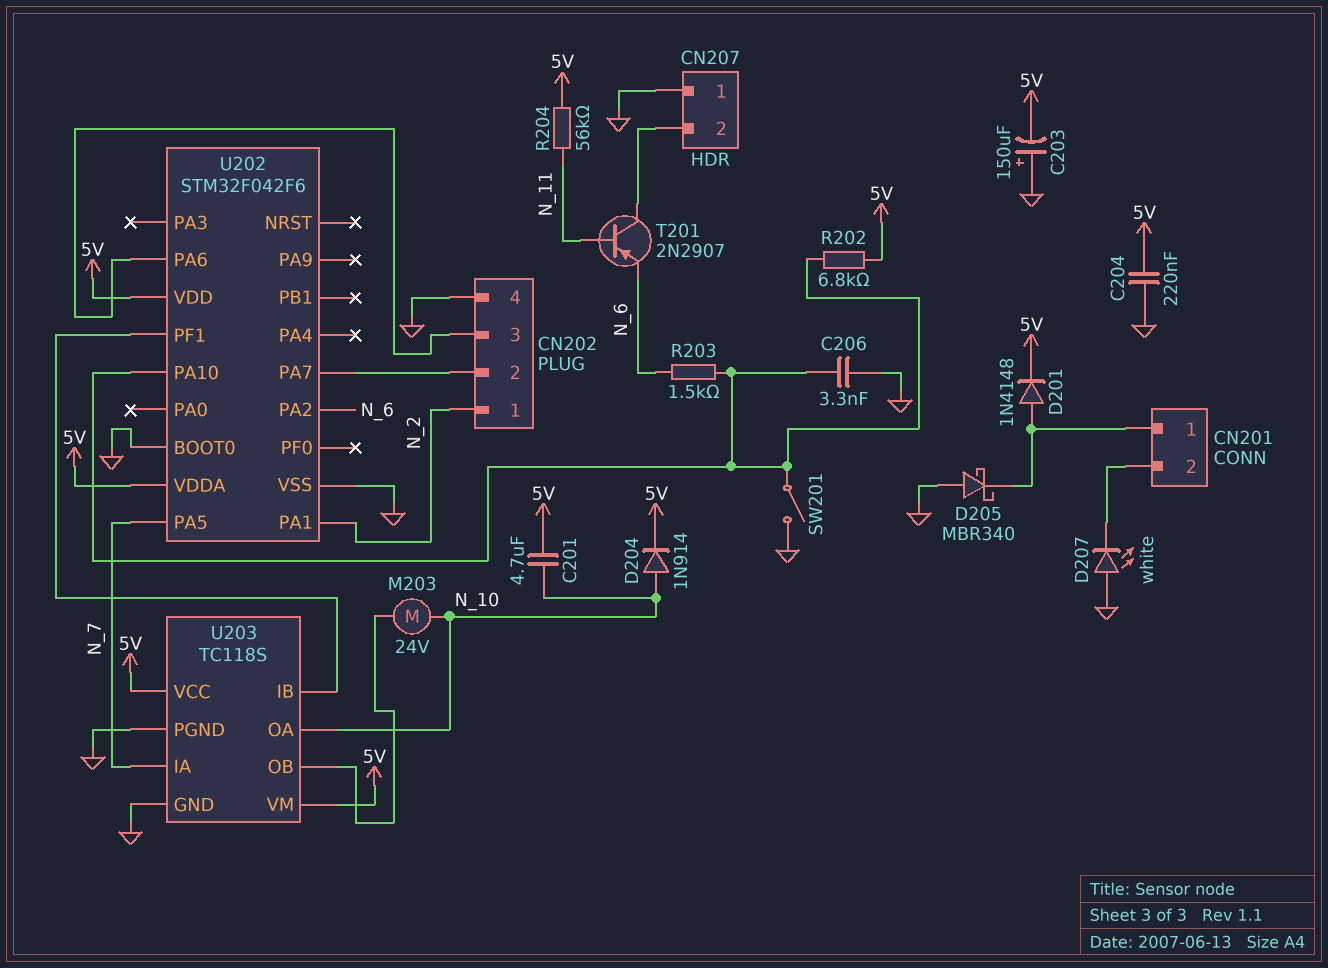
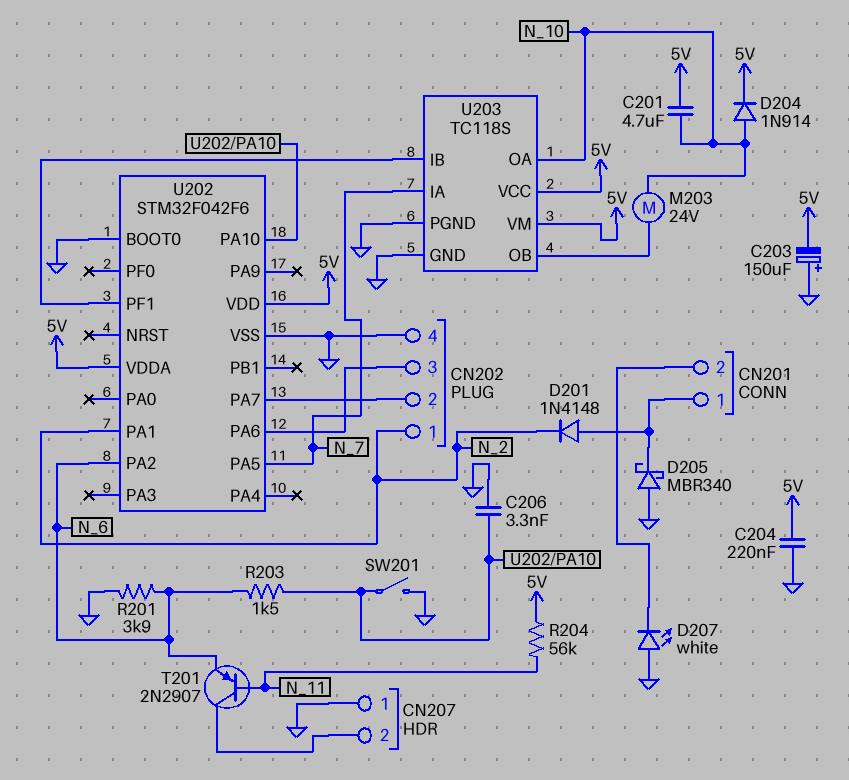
D201: diode 1N4148 (A CN201/1, K 5V) -> diode 1N4148 (A CN201/1, K N_2)
R201: none -> 3.9k (GND, N_6)
R202: 6.8k (5V, U202/PA10) -> none

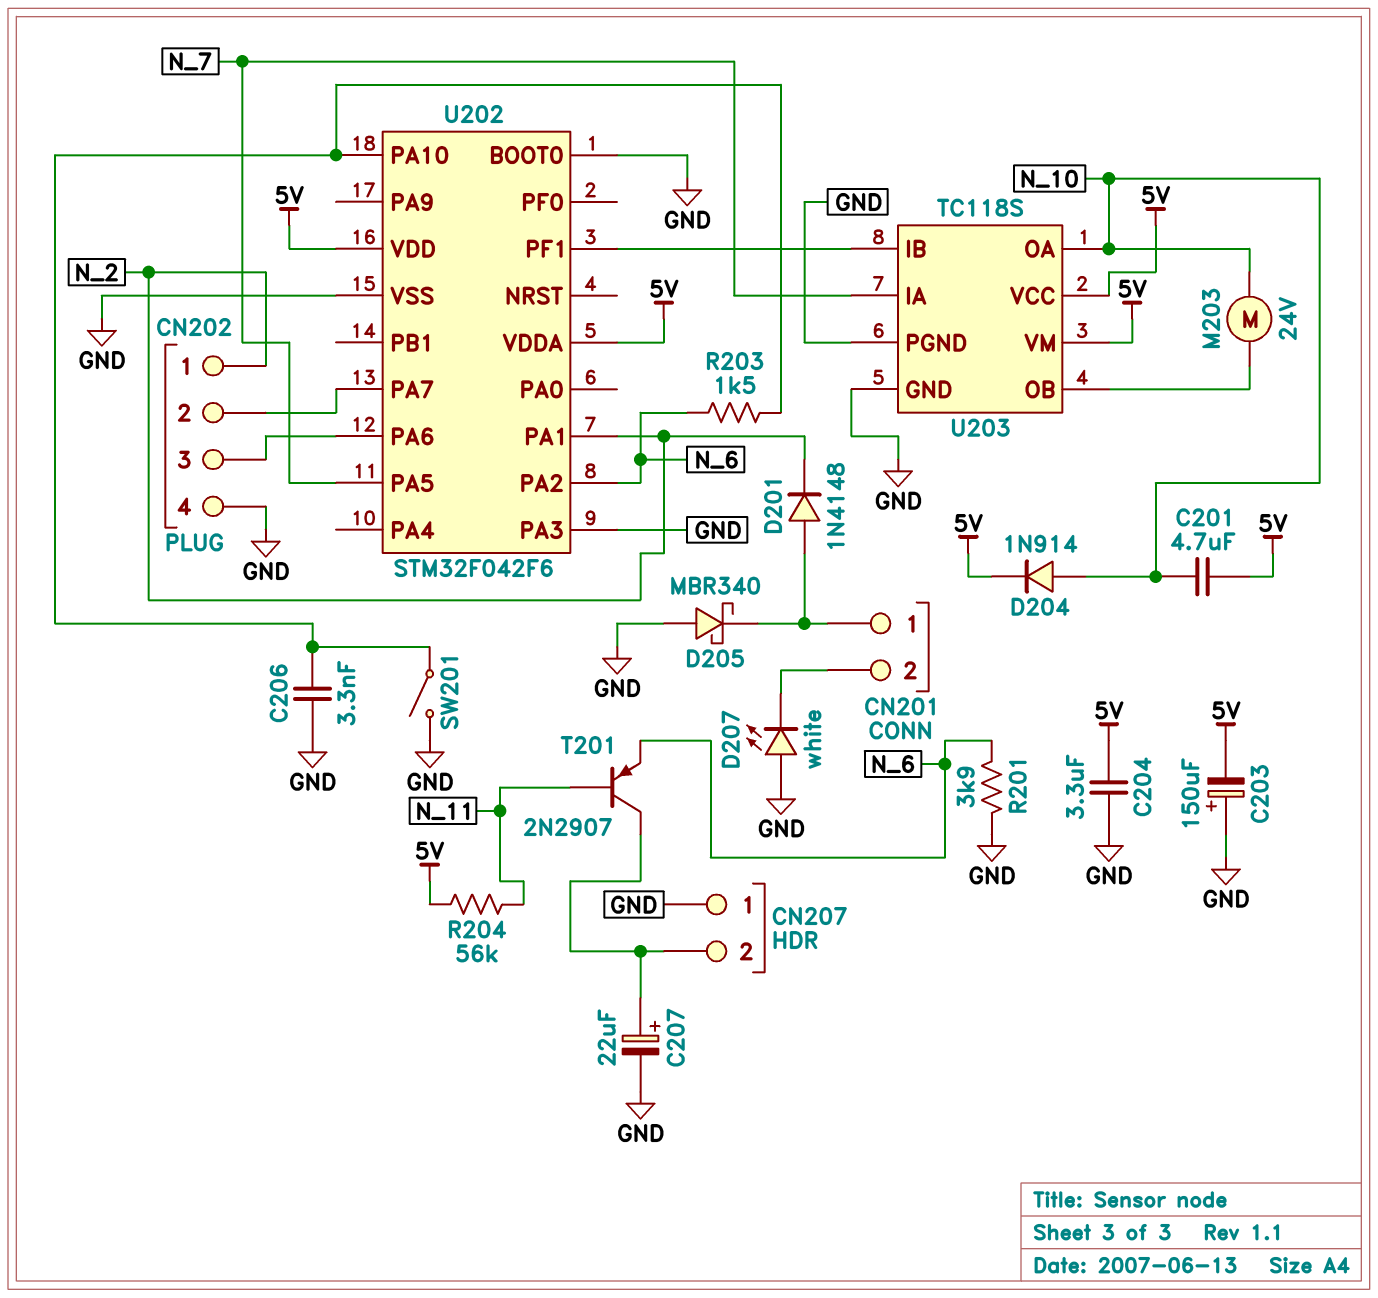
C204: 220nF (5V, GND) -> 3.3uF (5V, GND)
C207: none -> 22uF (plus CN207/2, minus GND)
U202 pin PA3: none -> GND

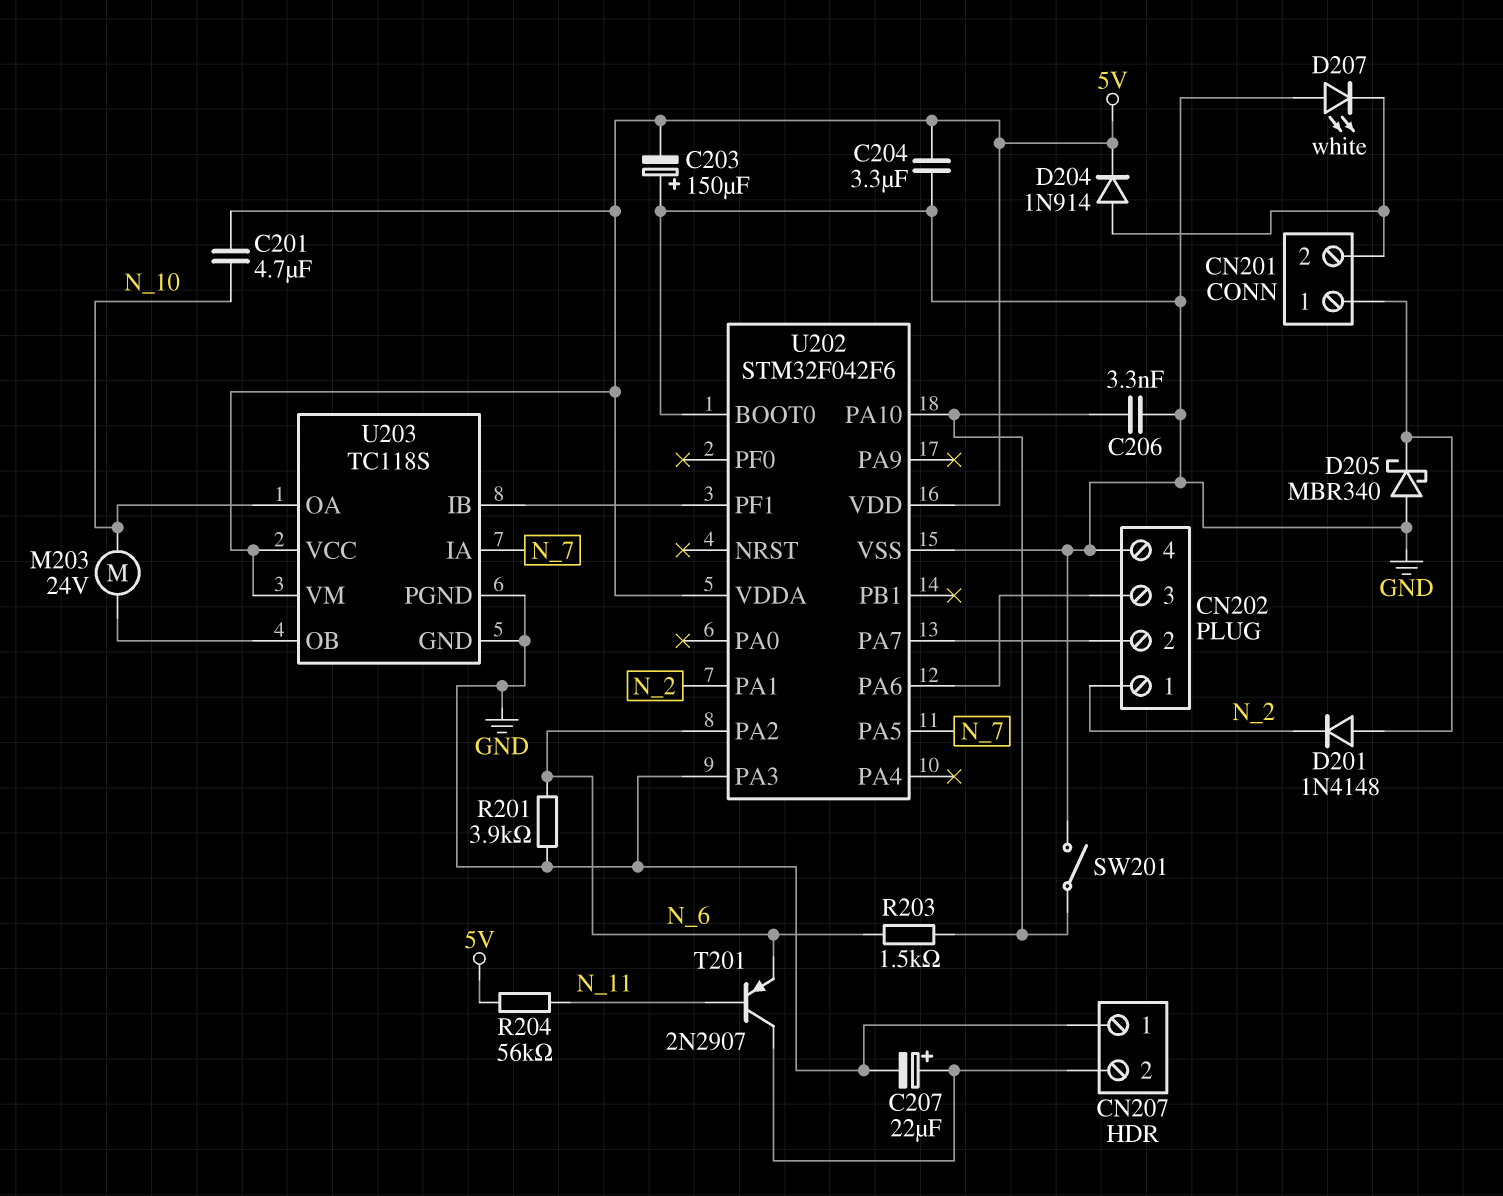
D204: diode 1N914 (A N_10, K 5V) -> diode 1N914 (A CN201/2, K 5V)

